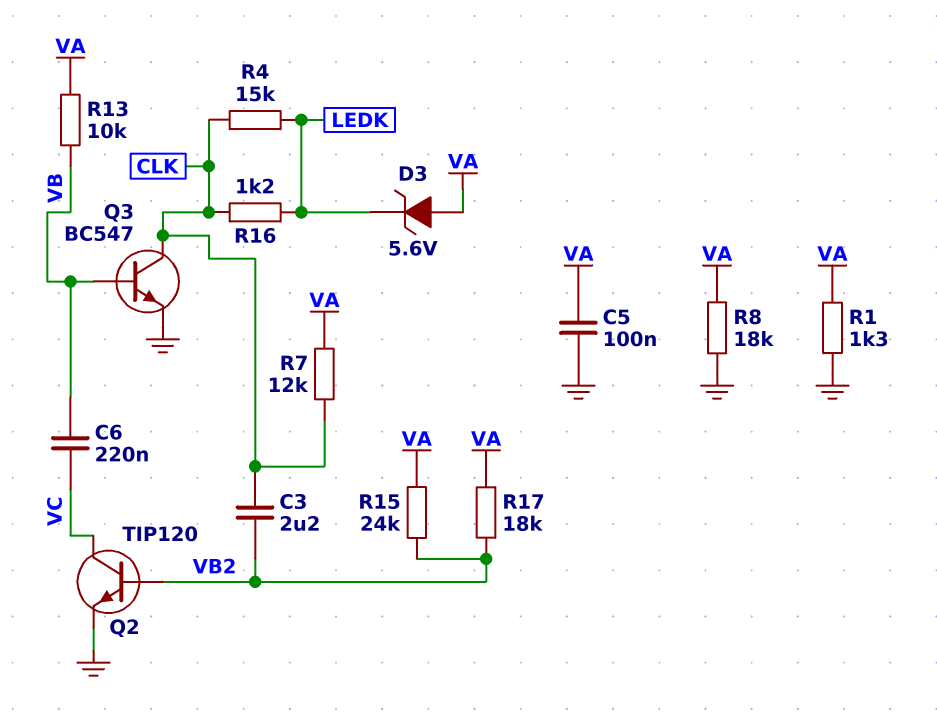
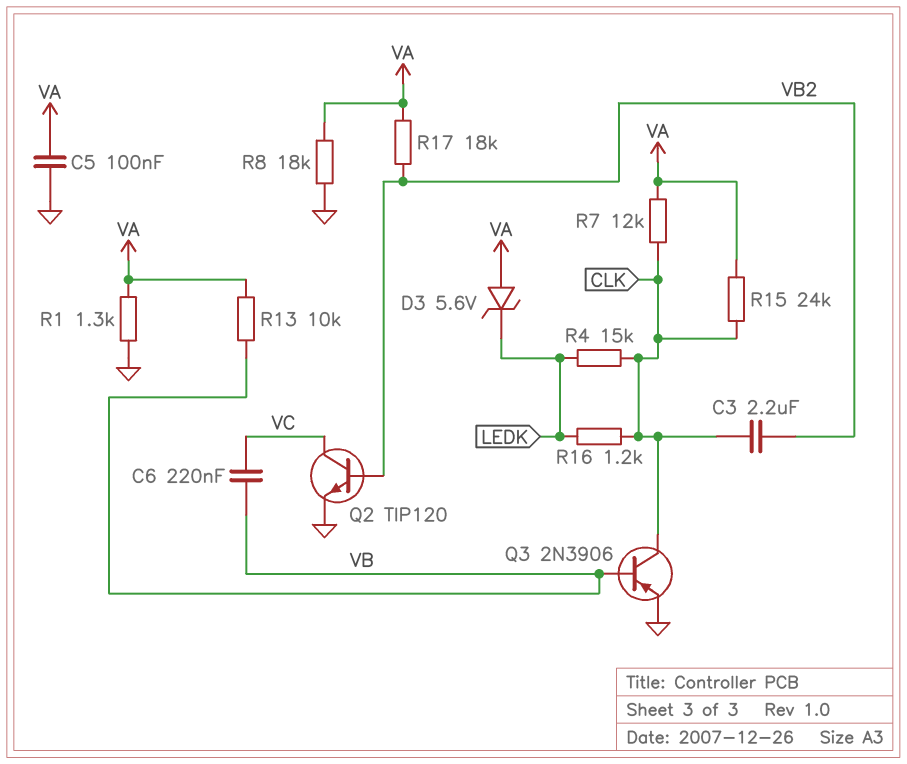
Q3: NPN BC547 (B VB, C CLK, E GND) -> PNP 2N3906 (B VB, C CLK, E GND)
R15: 24k (VA, VB2) -> 24k (CLK, VA)

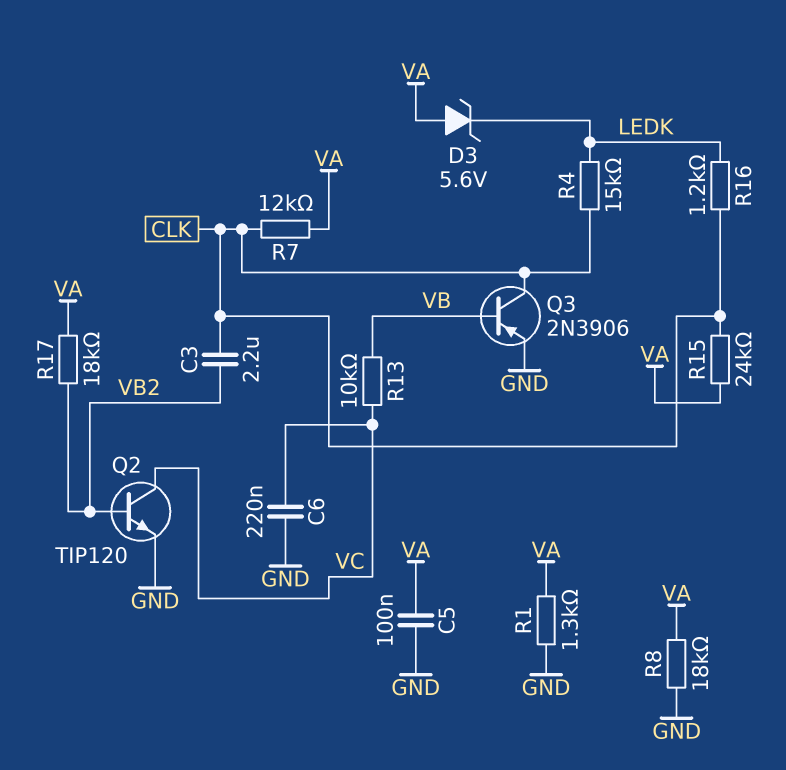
C6: 220nF (VB, VC) -> 220nF (GND, VC)
R13: 10k (VA, VB) -> 10k (VB, VC)

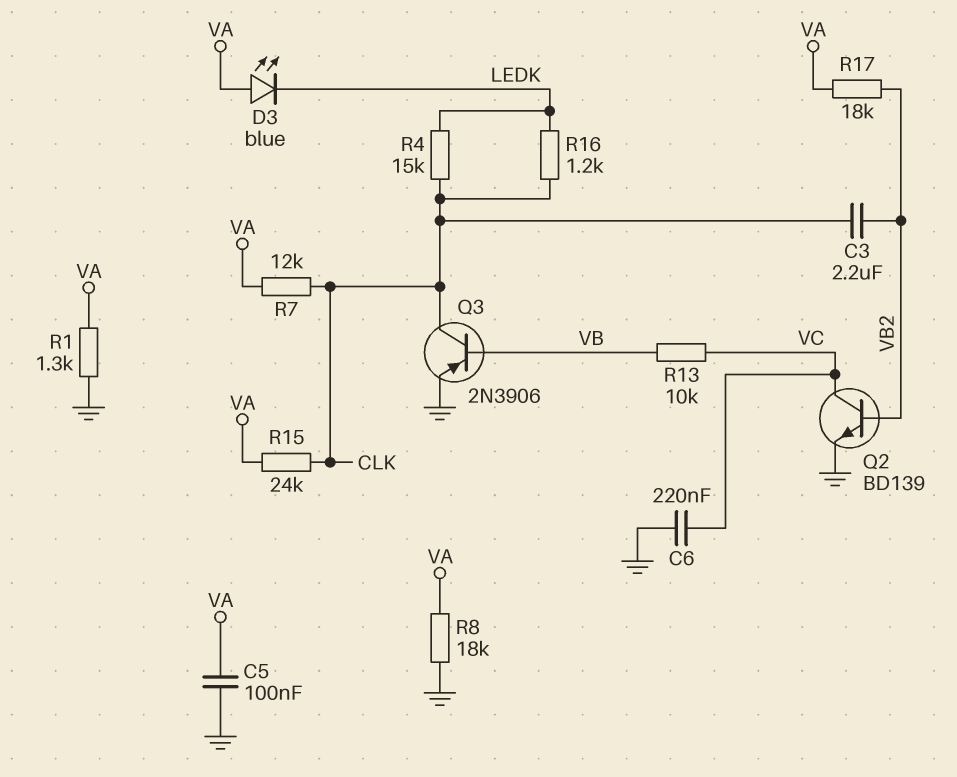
D3: zener 5.6V (A VA, K LEDK) -> LED blue (A VA, K LEDK)
Q2: NPN TIP120 (B VB2, C VC, E GND) -> NPN BD139 (B VB2, C VC, E GND)

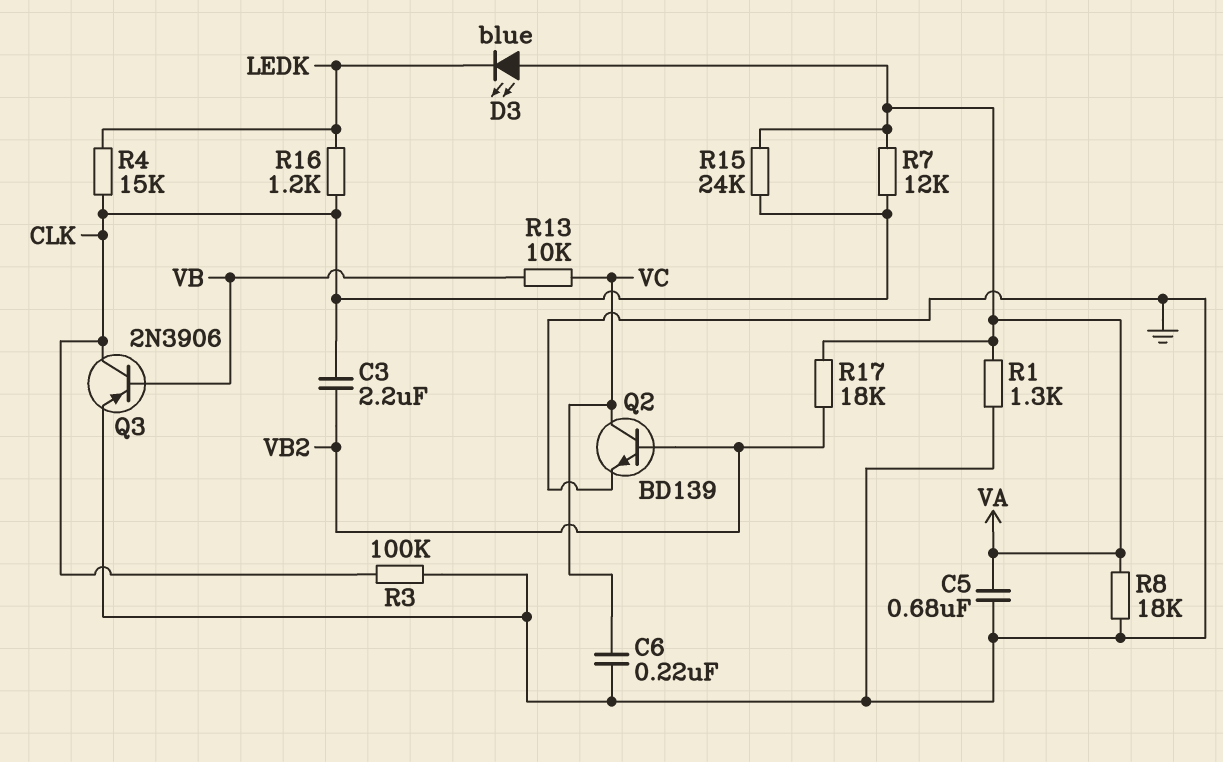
C5: 100nF (GND, VA) -> 680nF (GND, VA)
R3: none -> 100k (CLK, GND)

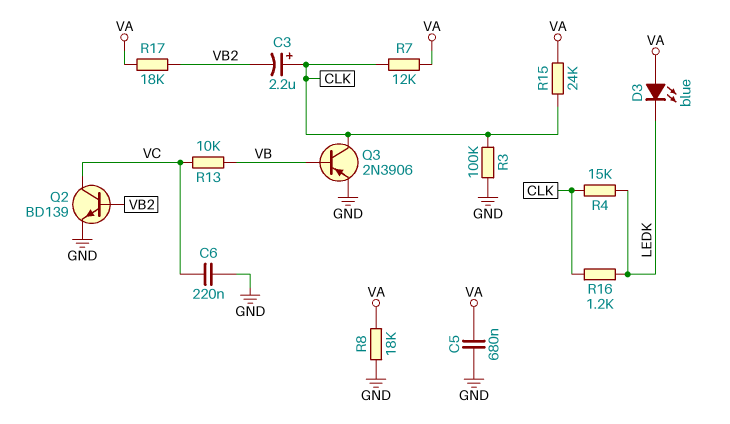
C3: 2.2uF (CLK, VB2) -> 2.2uF (plus CLK, minus VB2)
R1: 1.3k (GND, VA) -> none

